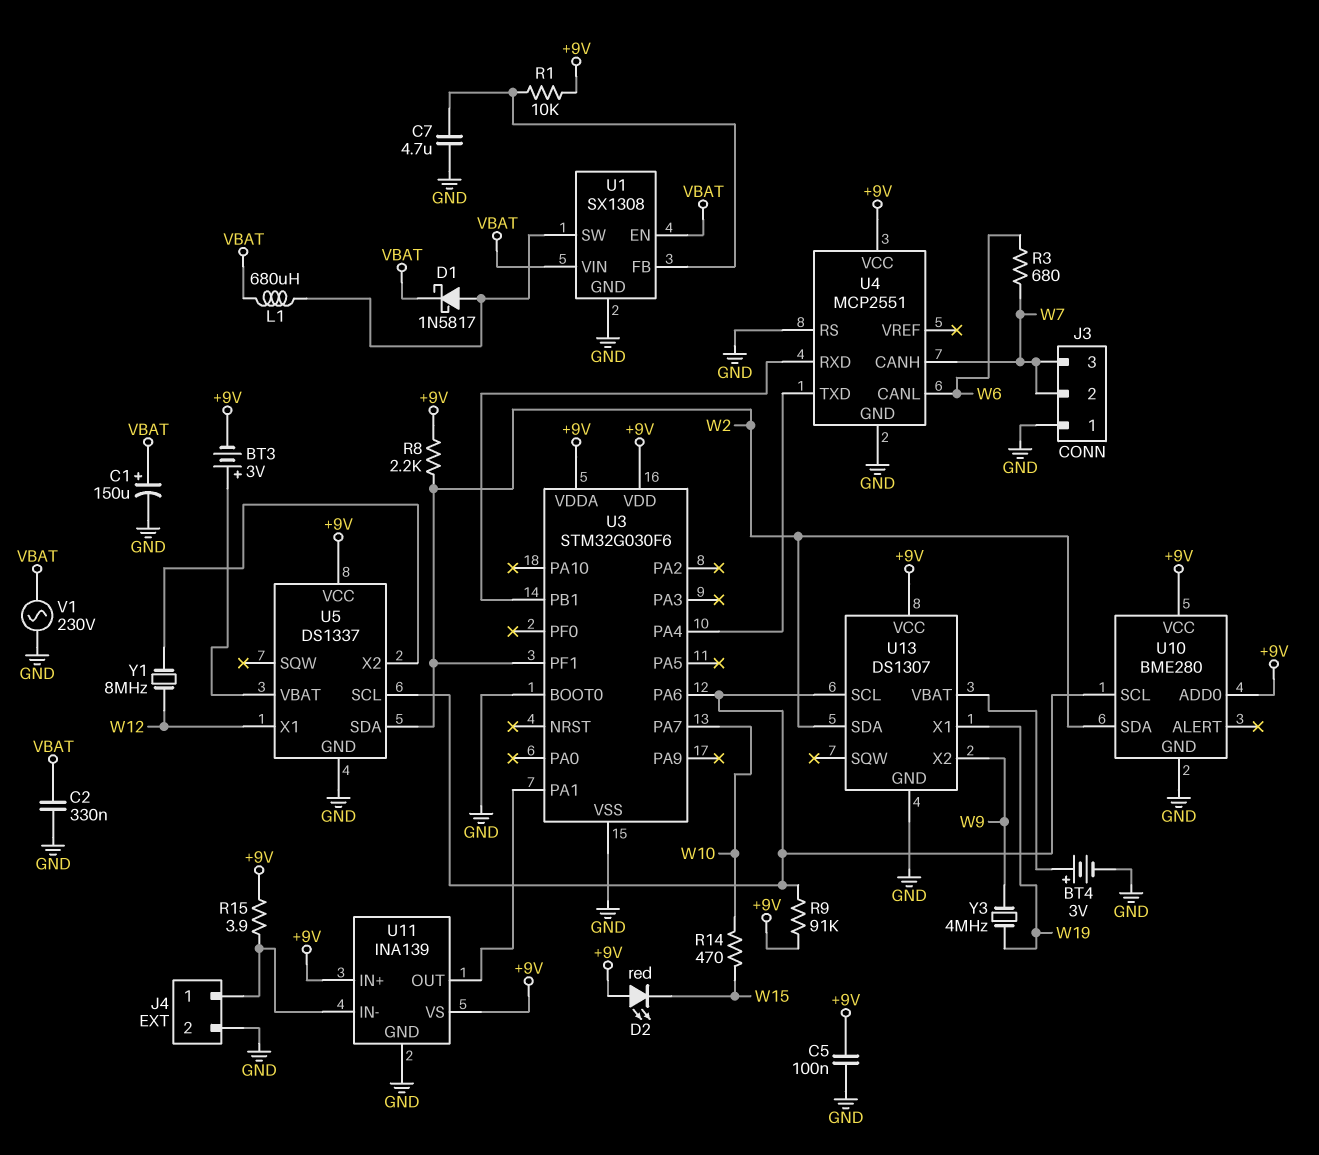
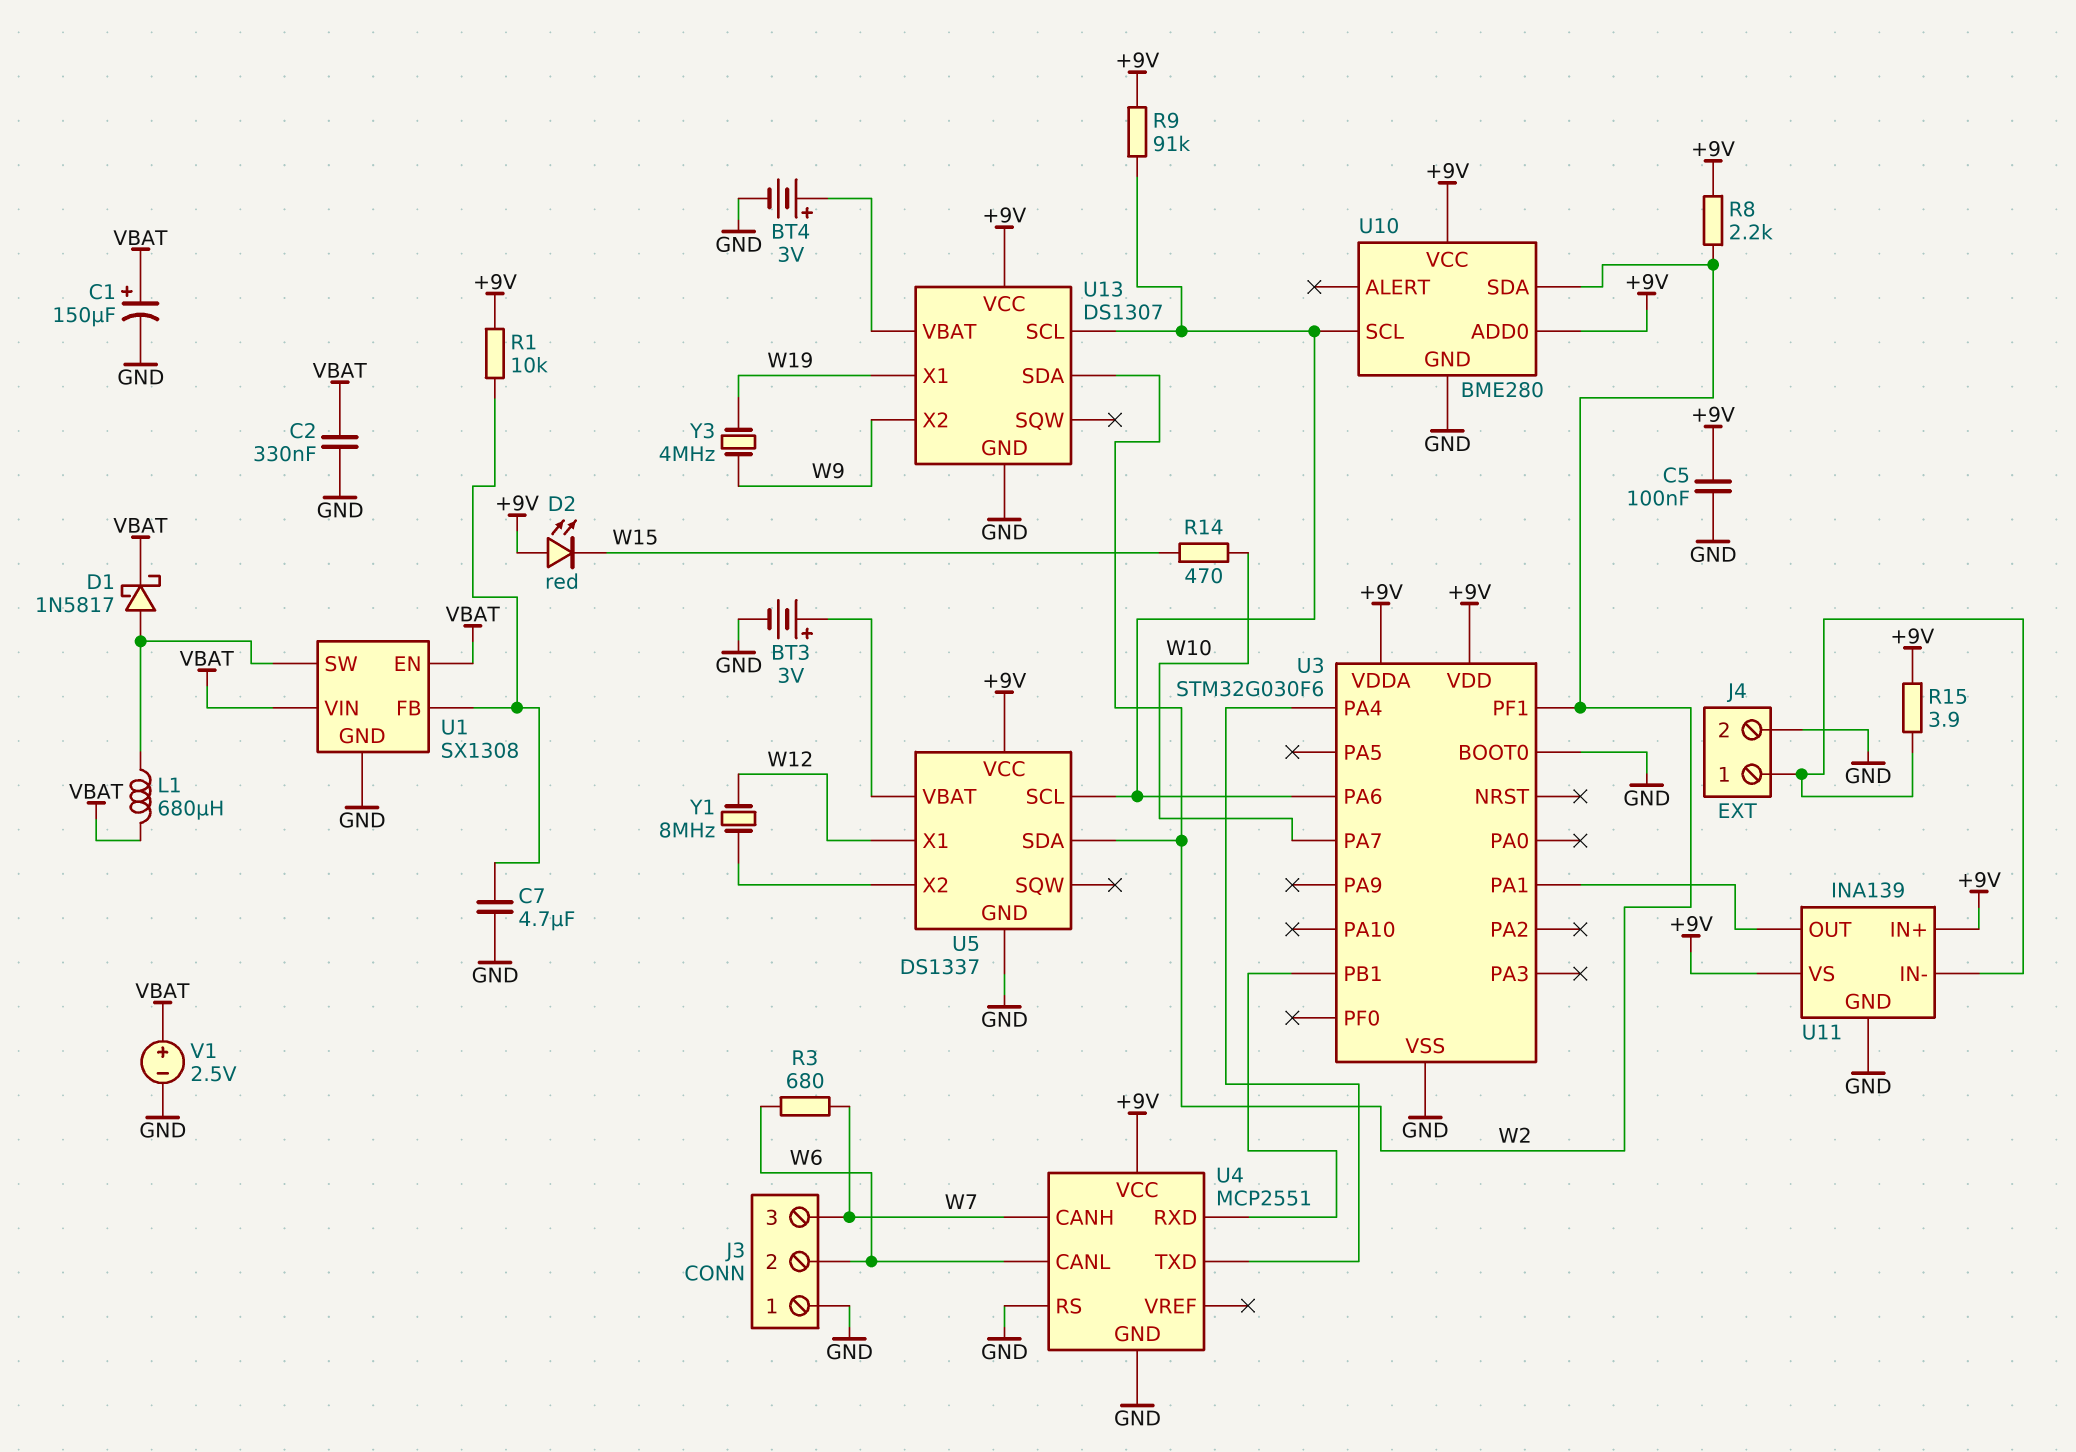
BT3: 3V (plus U5/VBAT, minus +9V) -> 3V (plus U5/VBAT, minus GND)
J3 pin 2: W7 -> W6
V1: AC 230V (GND, VBAT) -> 2.5V (plus VBAT, minus GND)

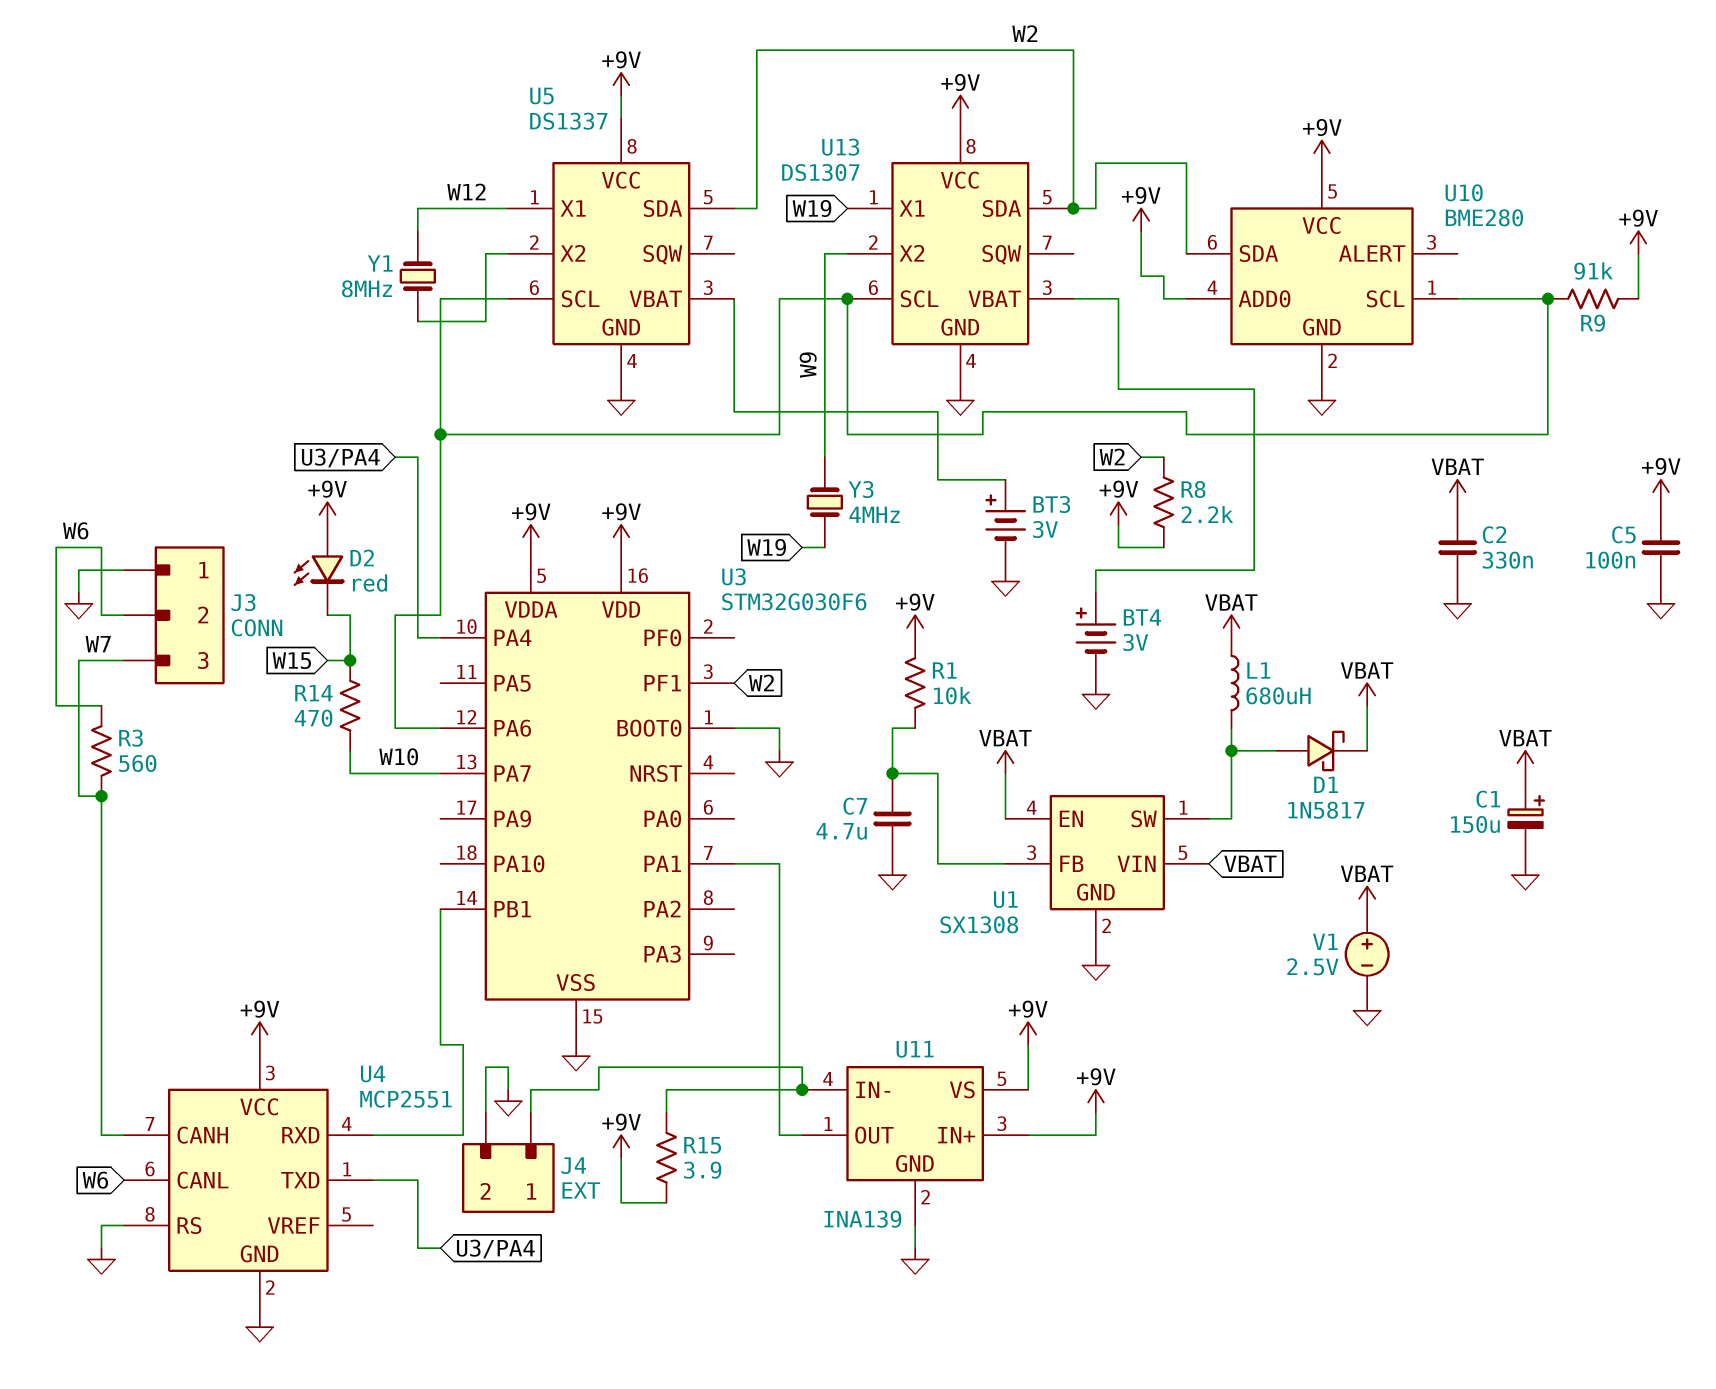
R3: 680 (W6, W7) -> 560 (W6, W7)

